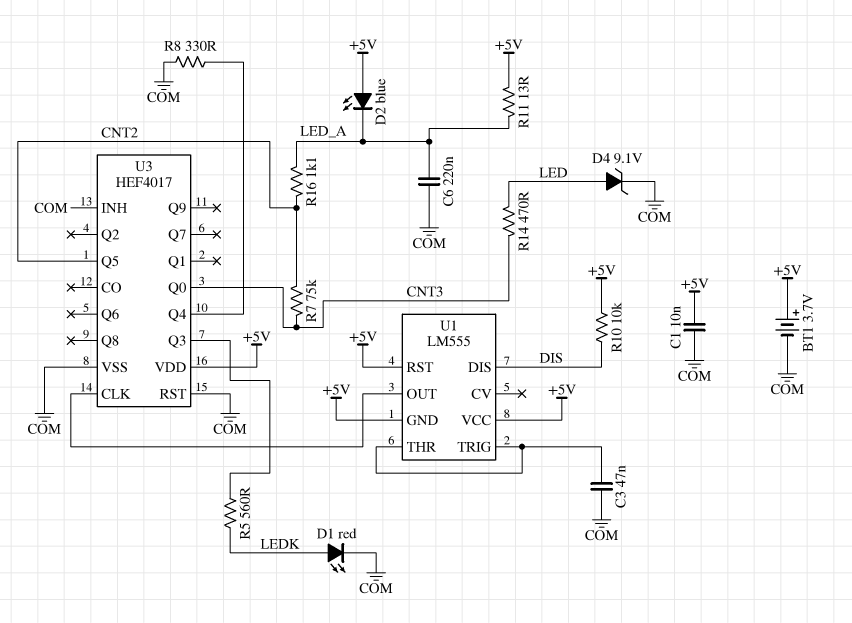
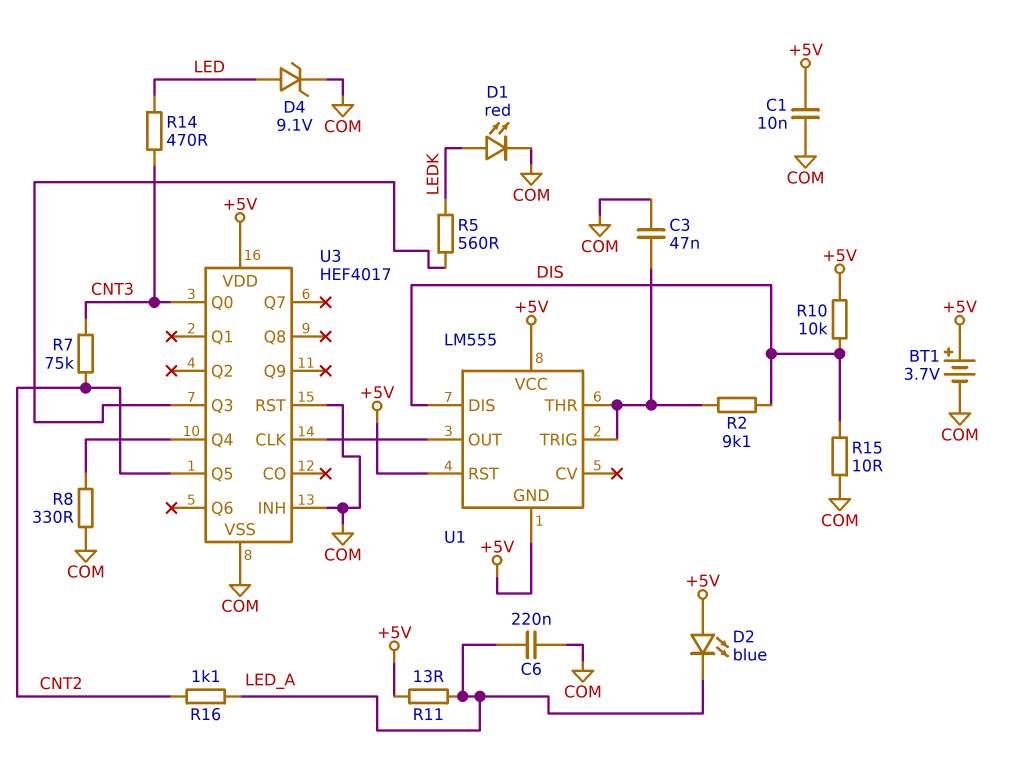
R2: none -> 9.1k (DIS, U1/THR)
R15: none -> 10 (COM, DIS)

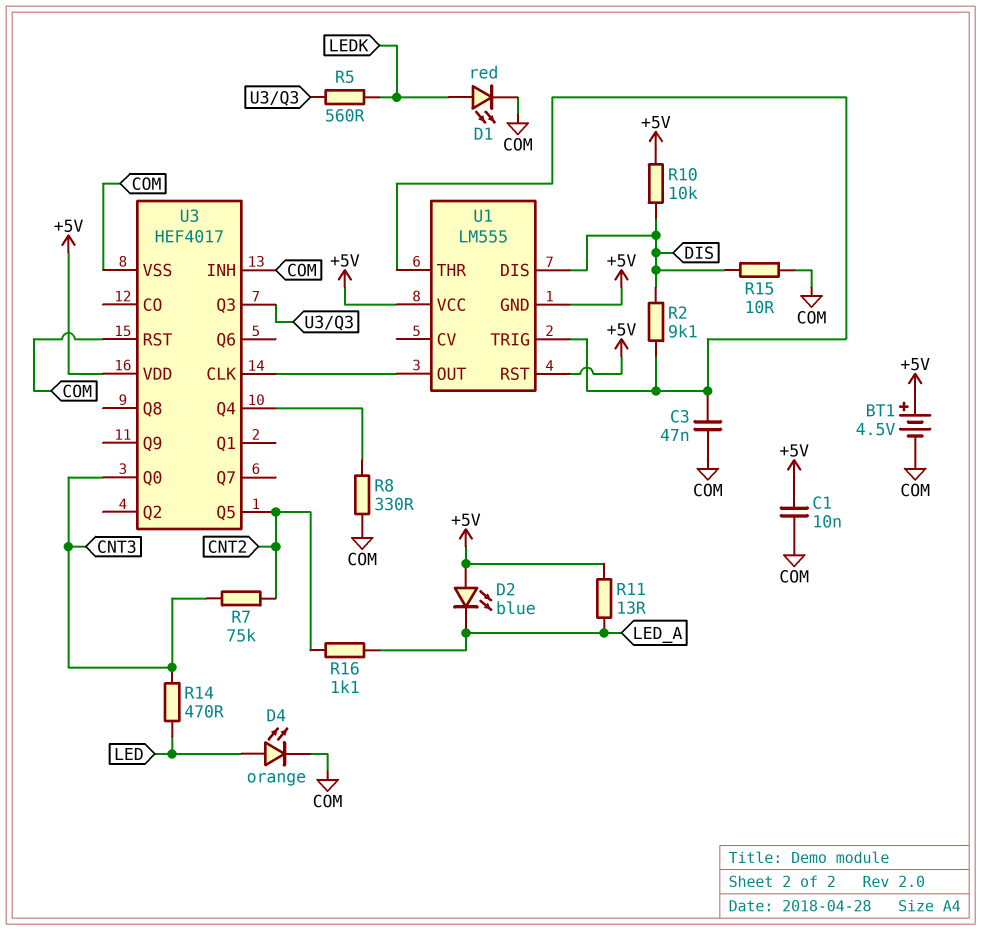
BT1: 3.7V (plus +5V, minus COM) -> 4.5V (plus +5V, minus COM)
C6: 220nF (COM, LED_A) -> none
D4: zener 9.1V (A LED, K COM) -> LED orange (A LED, K COM)

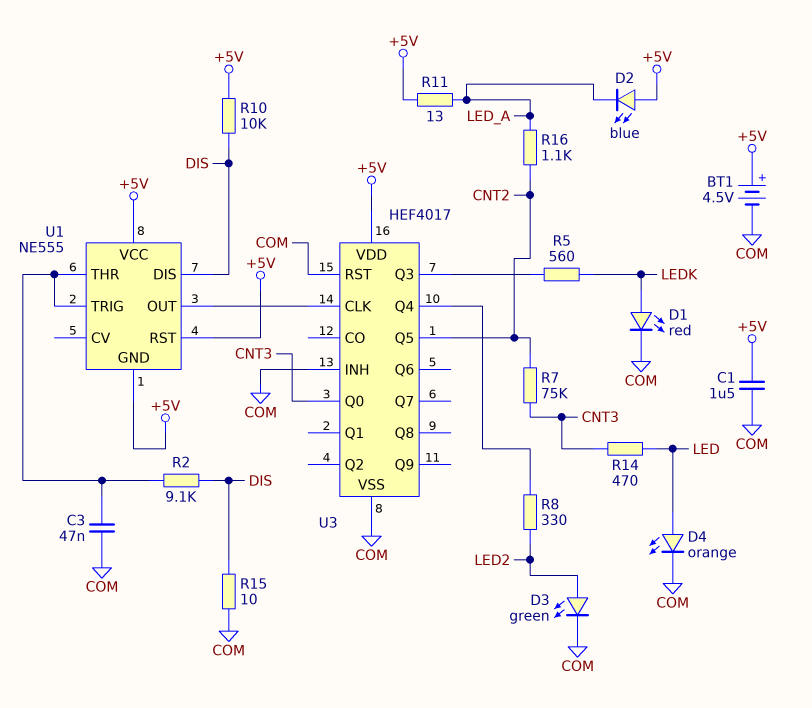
C1: 10nF (+5V, COM) -> 1.5uF (+5V, COM)
D3: none -> LED green (A LED2, K COM)
R8: 330 (COM, U3/Q4) -> 330 (LED2, U3/Q4)
U1: LM555 -> NE555

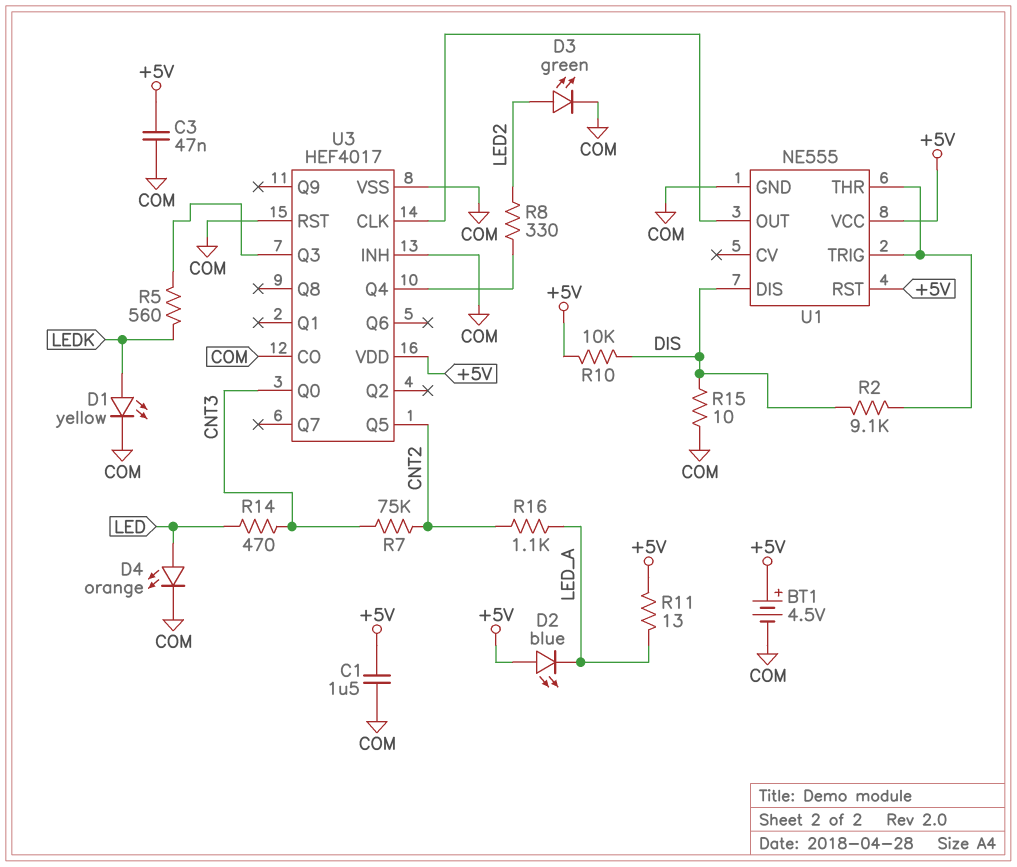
C3: 47nF (COM, U1/THR) -> 47nF (+5V, COM)
D1: LED red (A LEDK, K COM) -> LED yellow (A LEDK, K COM)
U1 pin GND: +5V -> COM
U3 pin CO: none -> COM

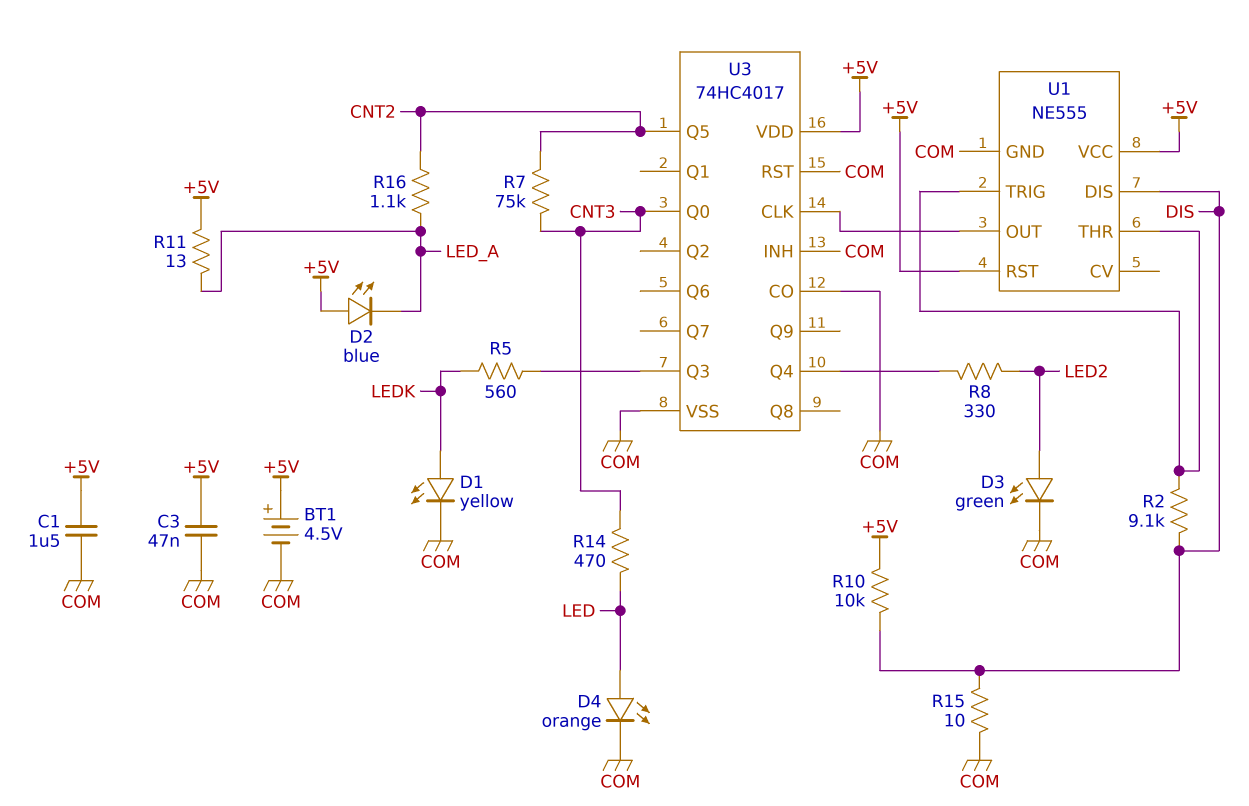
U3: HEF4017 -> 74HC4017

